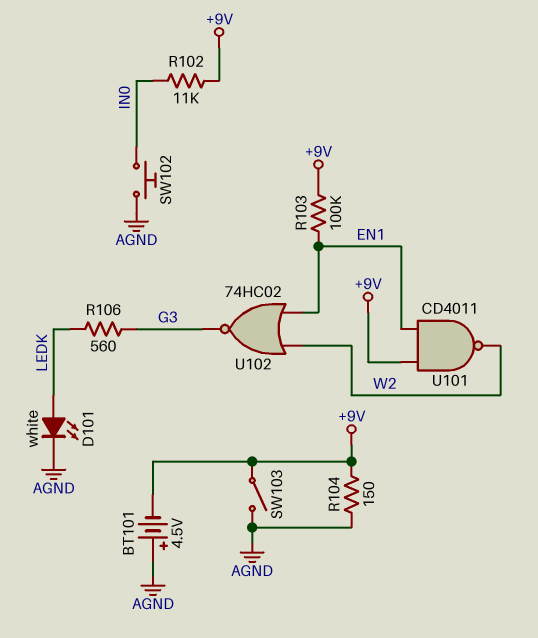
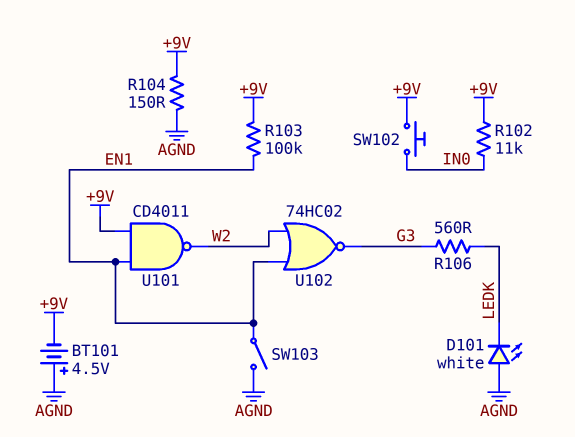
D101: LED white (A LEDK, K AGND) -> LED white (A AGND, K LEDK)
SW102: button (AGND, IN0) -> button (+9V, IN0)
SW103: switch (+9V, AGND) -> switch (AGND, EN1)

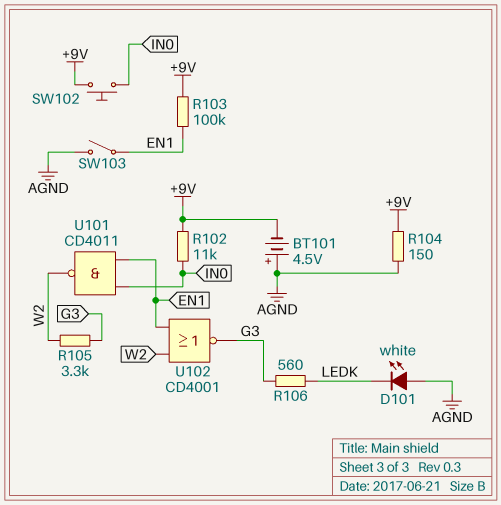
R105: none -> 3.3k (G3, W2)
U101: NAND CD4011 (in +9V, in EN1, out W2) -> NAND CD4011 (in EN1, in IN0, out W2)
U102: NOR 74HC02 (in EN1, in W2, out G3) -> NOR CD4001 (in EN1, in W2, out G3)

